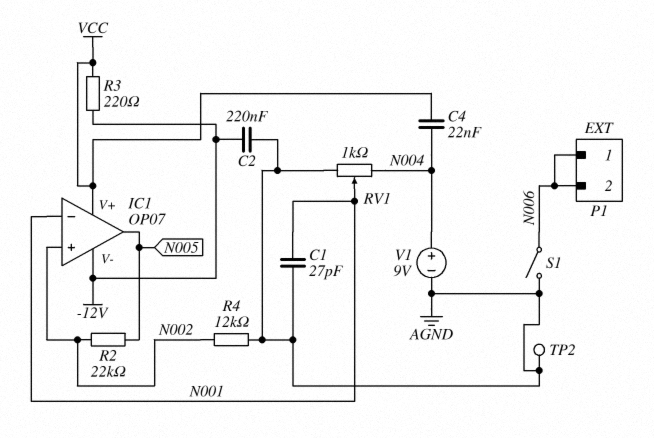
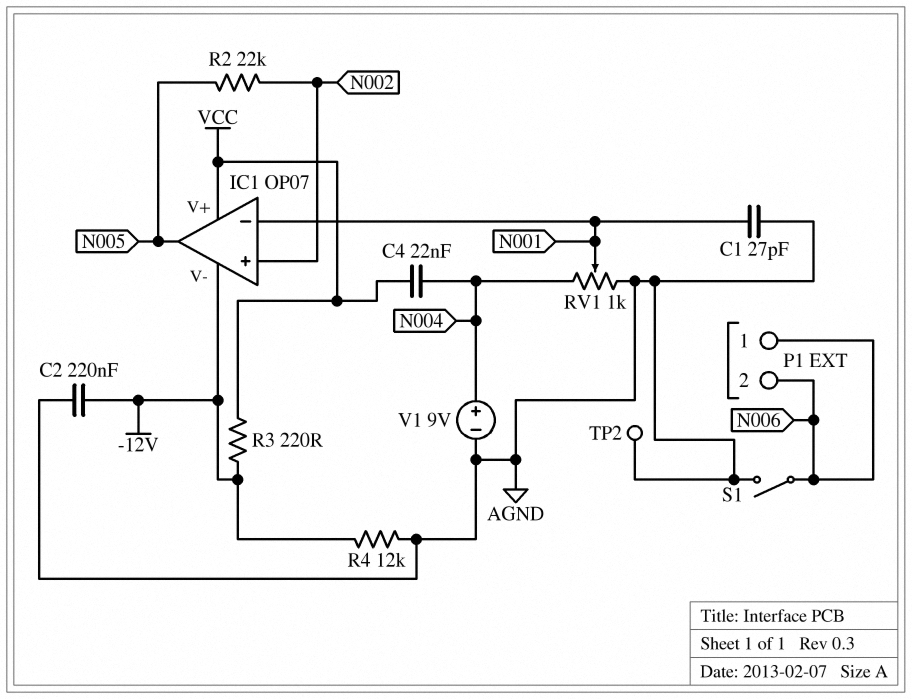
R4: 12k (AGND, N002) -> 12k (-12V, AGND)

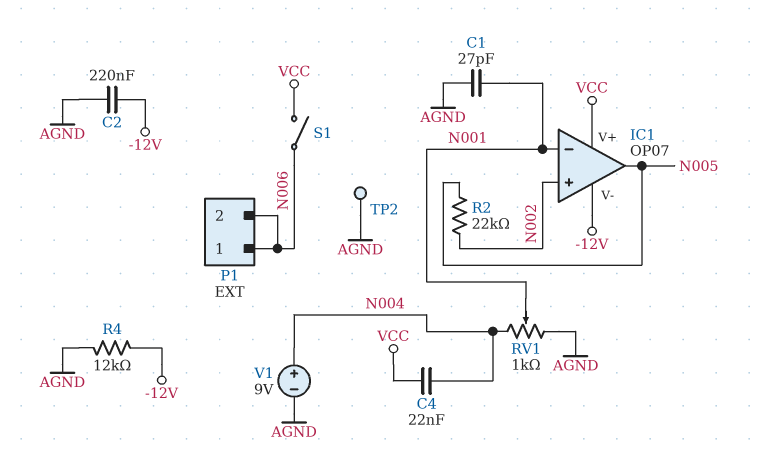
R3: 220 (-12V, VCC) -> none
S1: switch (AGND, N006) -> switch (N006, VCC)

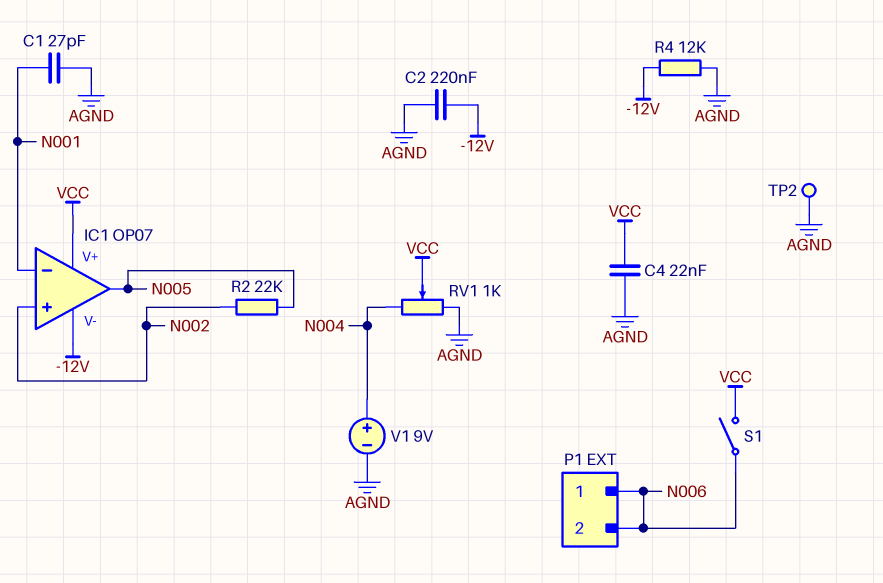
C4: 22nF (N004, VCC) -> 22nF (AGND, VCC)
RV1: 1k (AGND, N004, wiper N001) -> 1k (AGND, N004, wiper VCC)

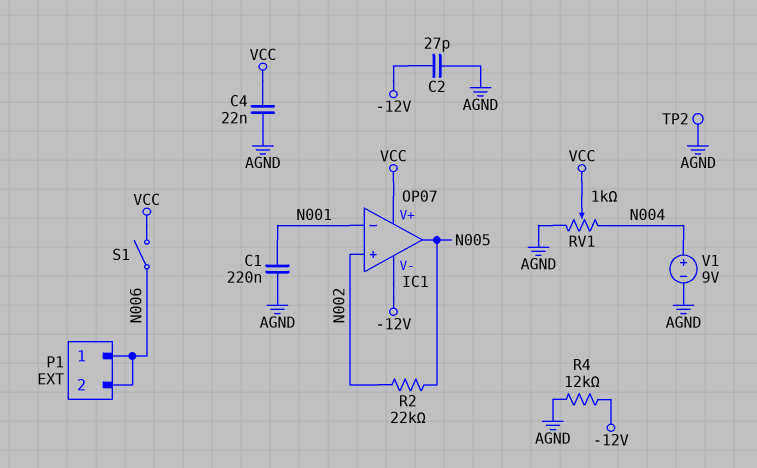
C1: 27pF (AGND, N001) -> 220nF (AGND, N001)
C2: 220nF (-12V, AGND) -> 27pF (-12V, AGND)

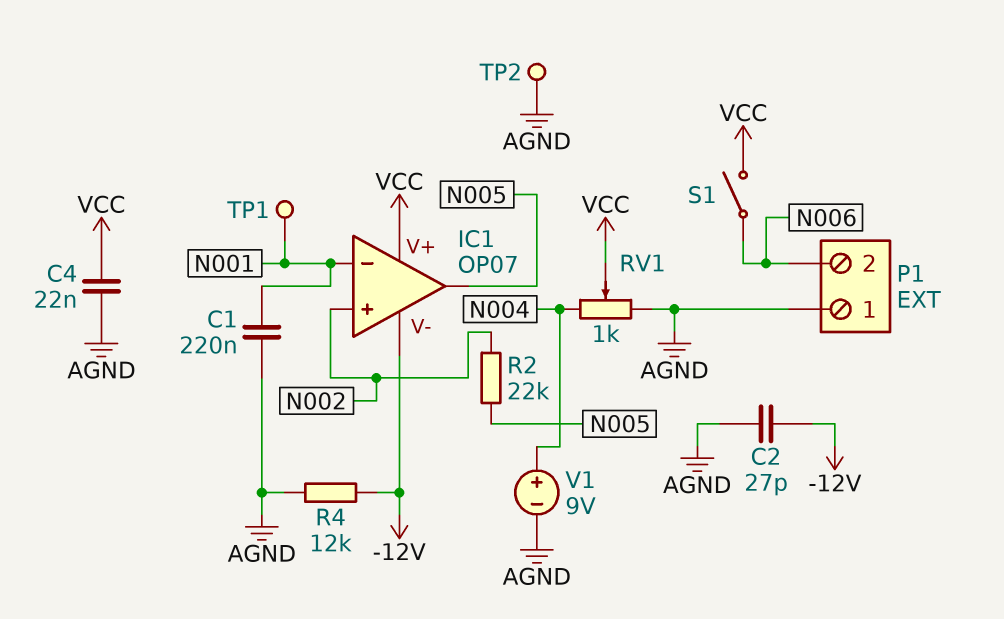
P1 pin 1: N006 -> AGND
TP1: none -> test point (N001)

